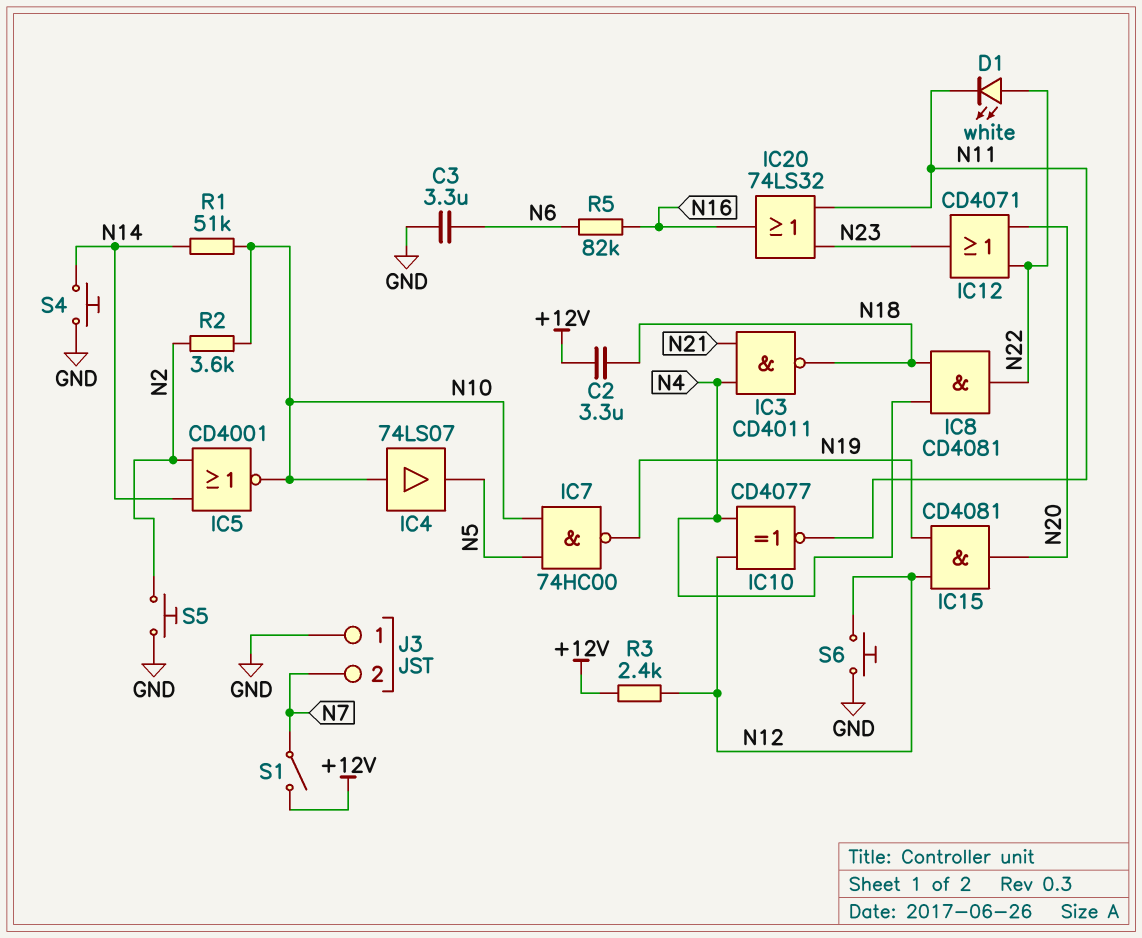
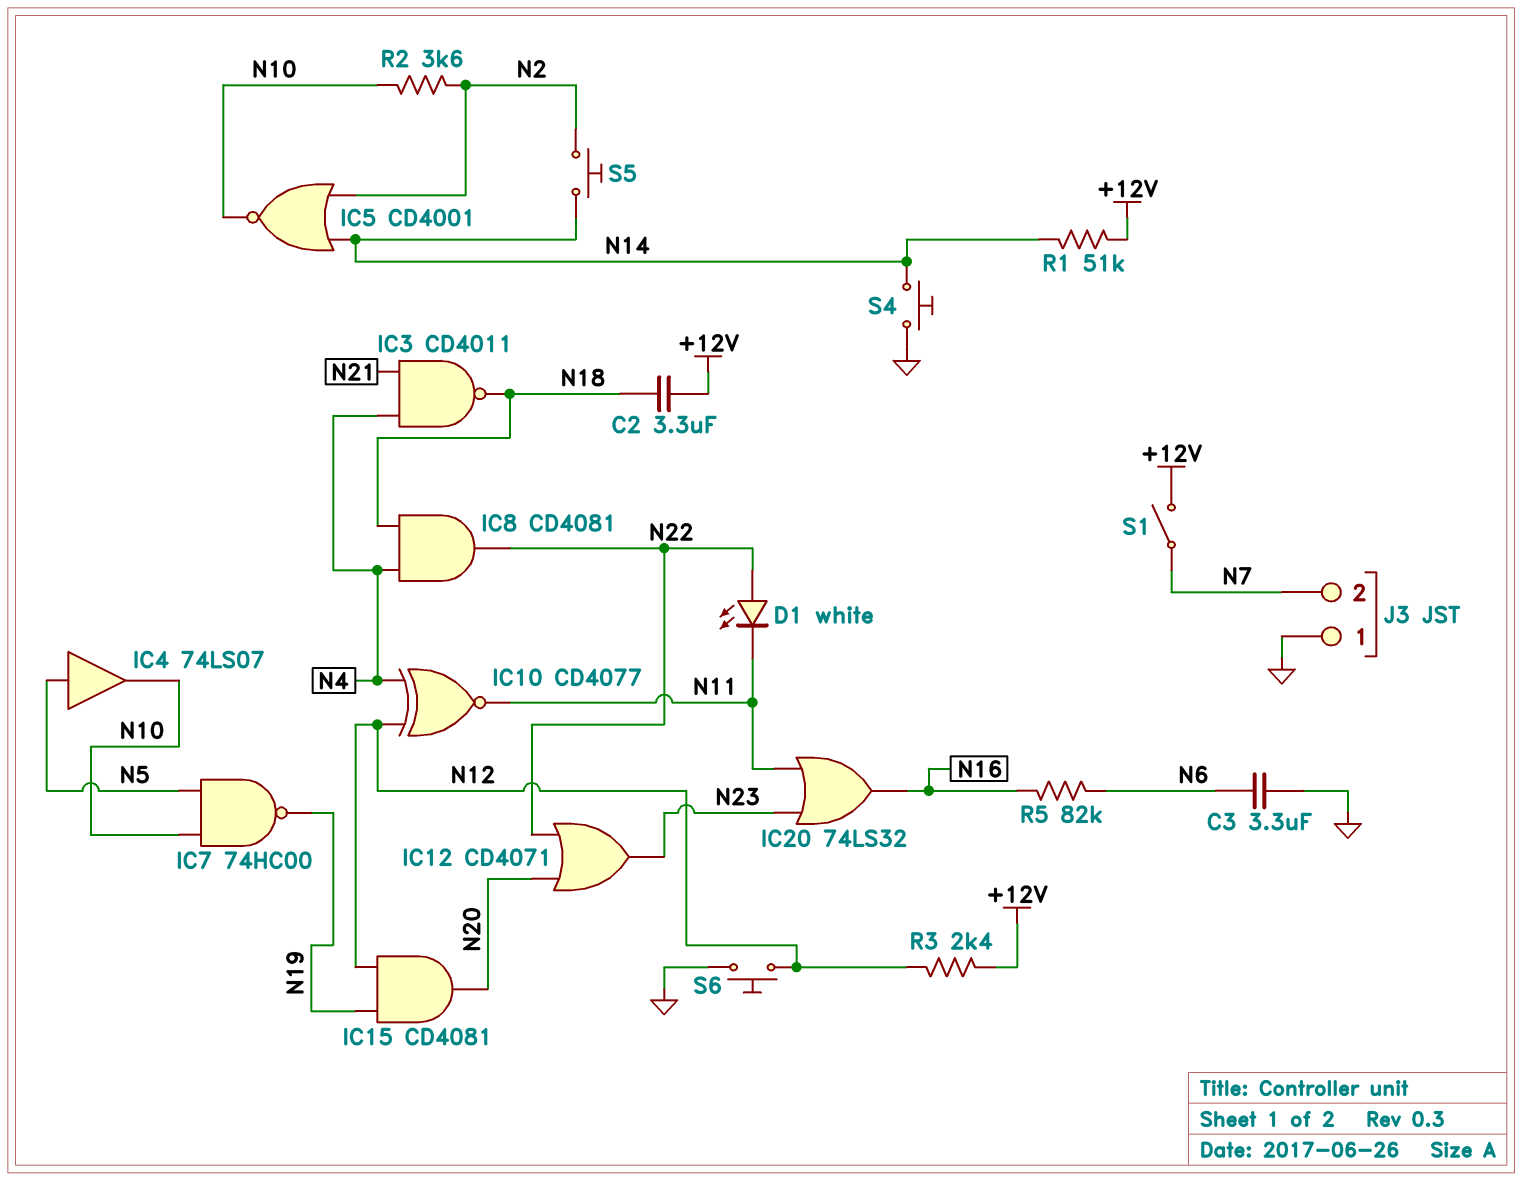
IC4: buffer 74LS07 (in N10, out N5) -> buffer 74LS07 (in N5, out N10)
R1: 51k (N10, N14) -> 51k (+12V, N14)
S5: button (GND, N2) -> button (N2, N14)

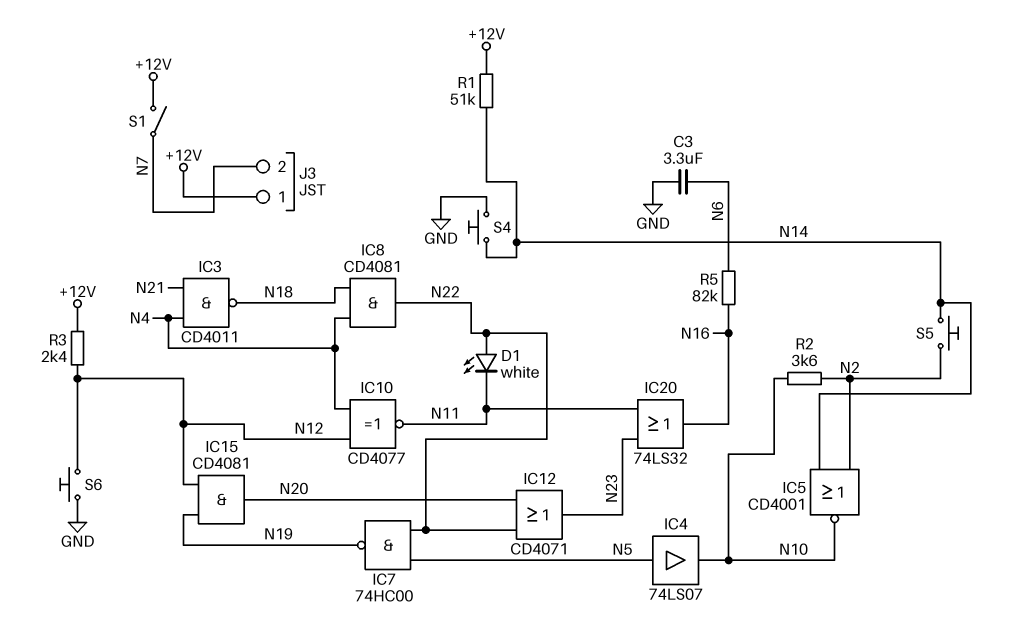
C2: 3.3uF (+12V, N18) -> none
IC7: NAND 74HC00 (in N5, in N10, out N19) -> NAND 74HC00 (in N5, in N22, out N19)
J3 pin 1: GND -> +12V

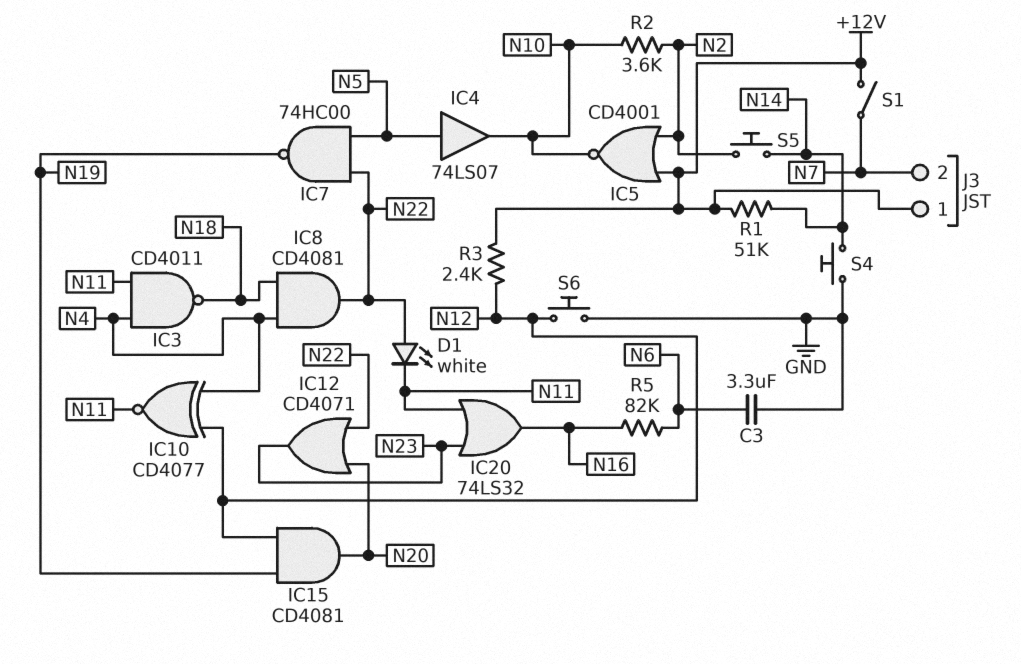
IC3: NAND CD4011 (in N4, in N21, out N18) -> NAND CD4011 (in N4, in N11, out N18)
IC5: NOR CD4001 (in N2, in N14, out N10) -> NOR CD4001 (in +12V, in N2, out N10)

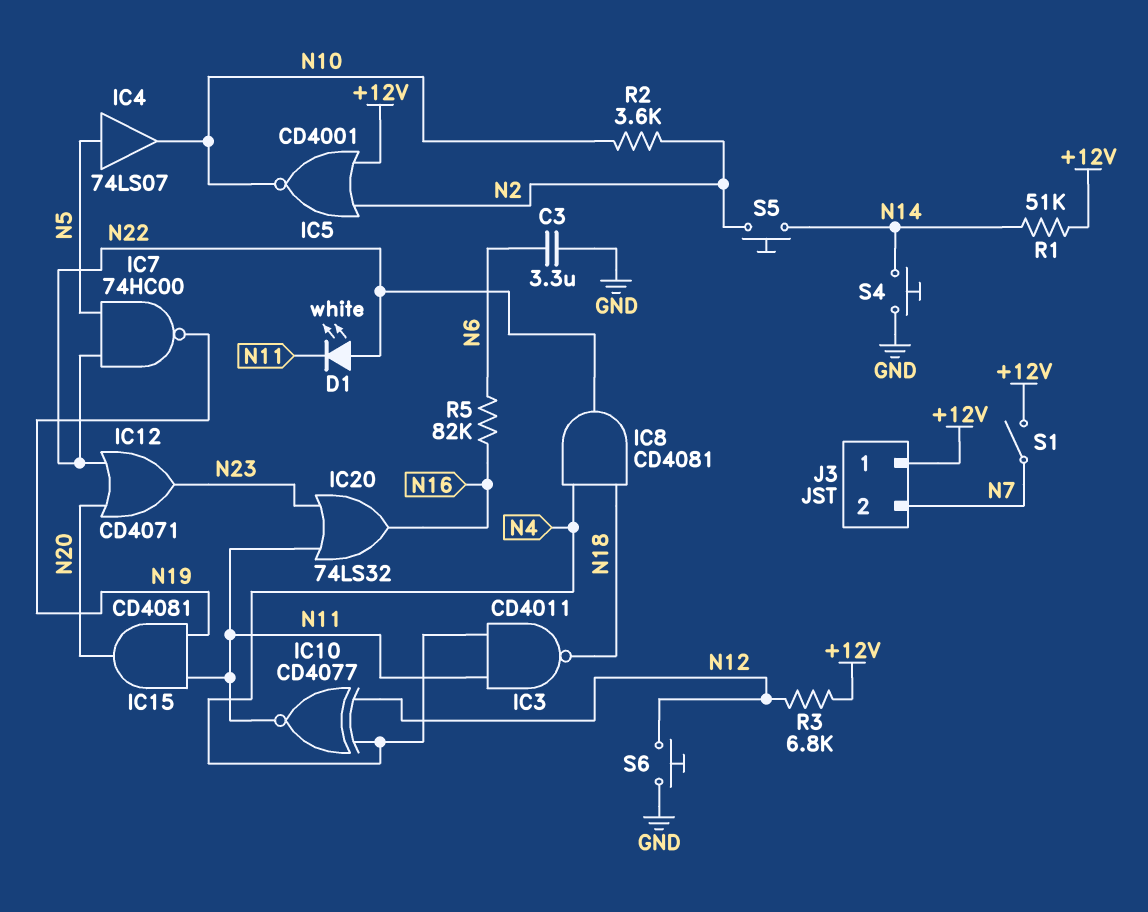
IC15: AND CD4081 (in N12, in N19, out N20) -> AND CD4081 (in N11, in N19, out N20)
R3: 2.4k (+12V, N12) -> 6.8k (+12V, N12)

